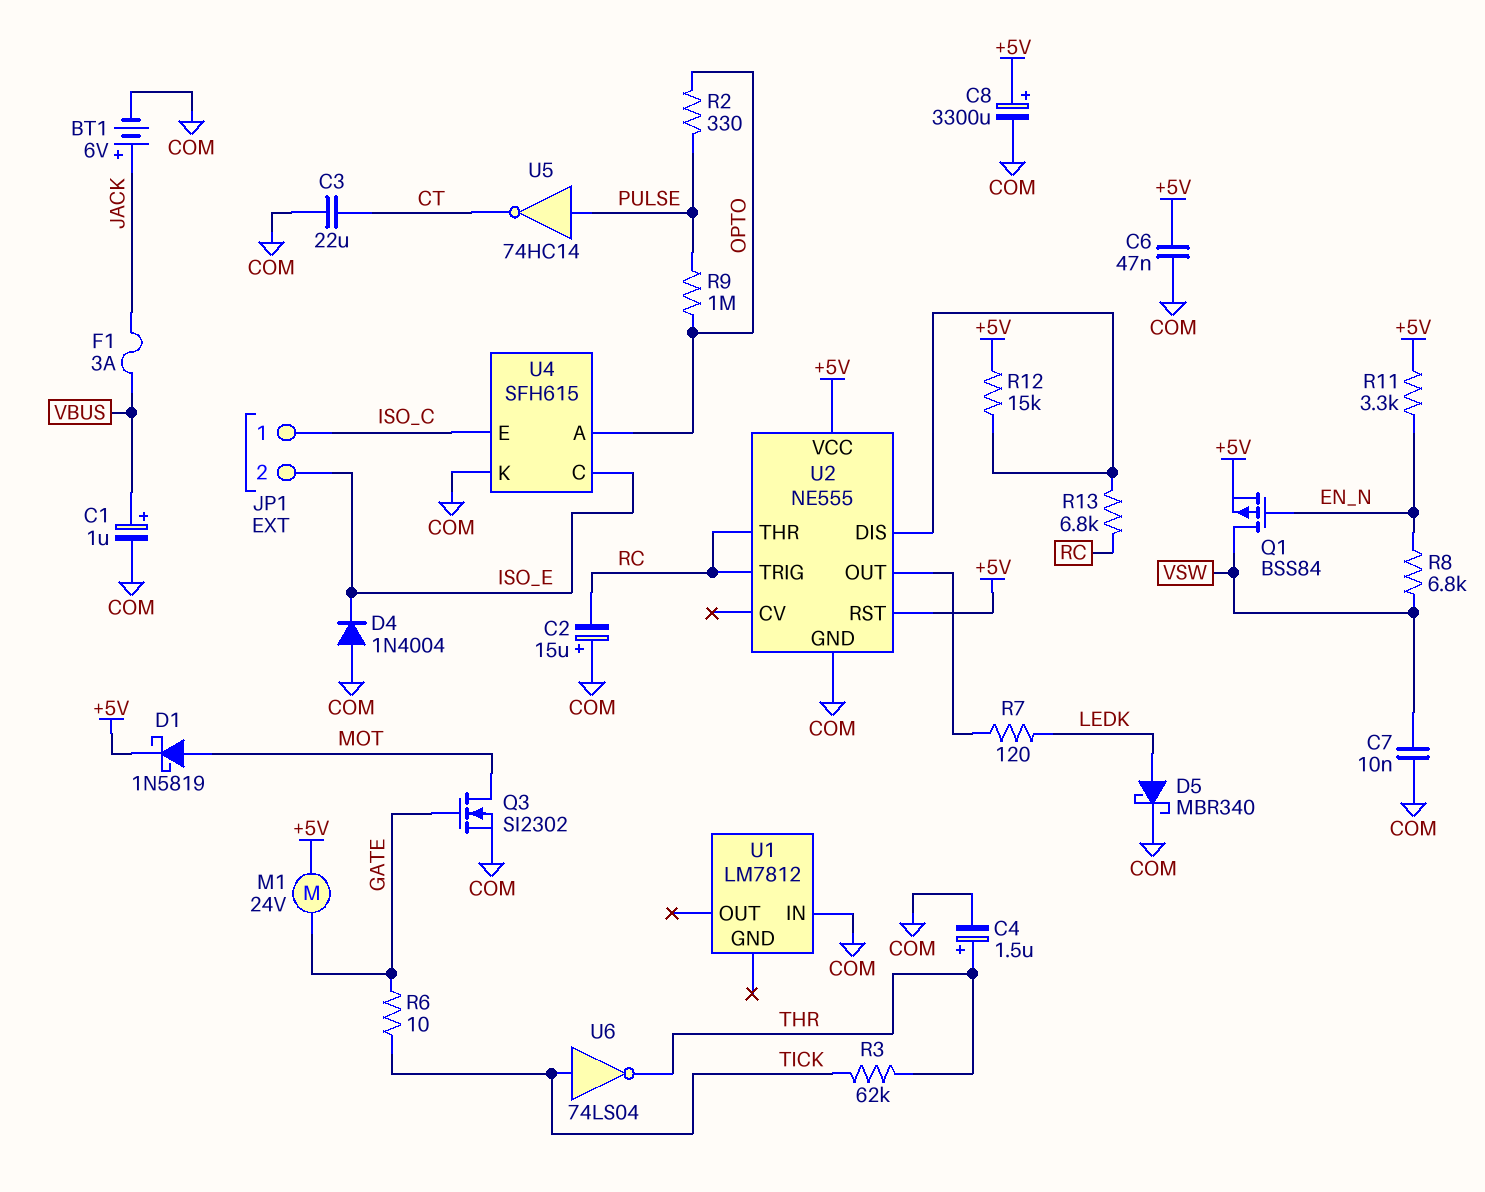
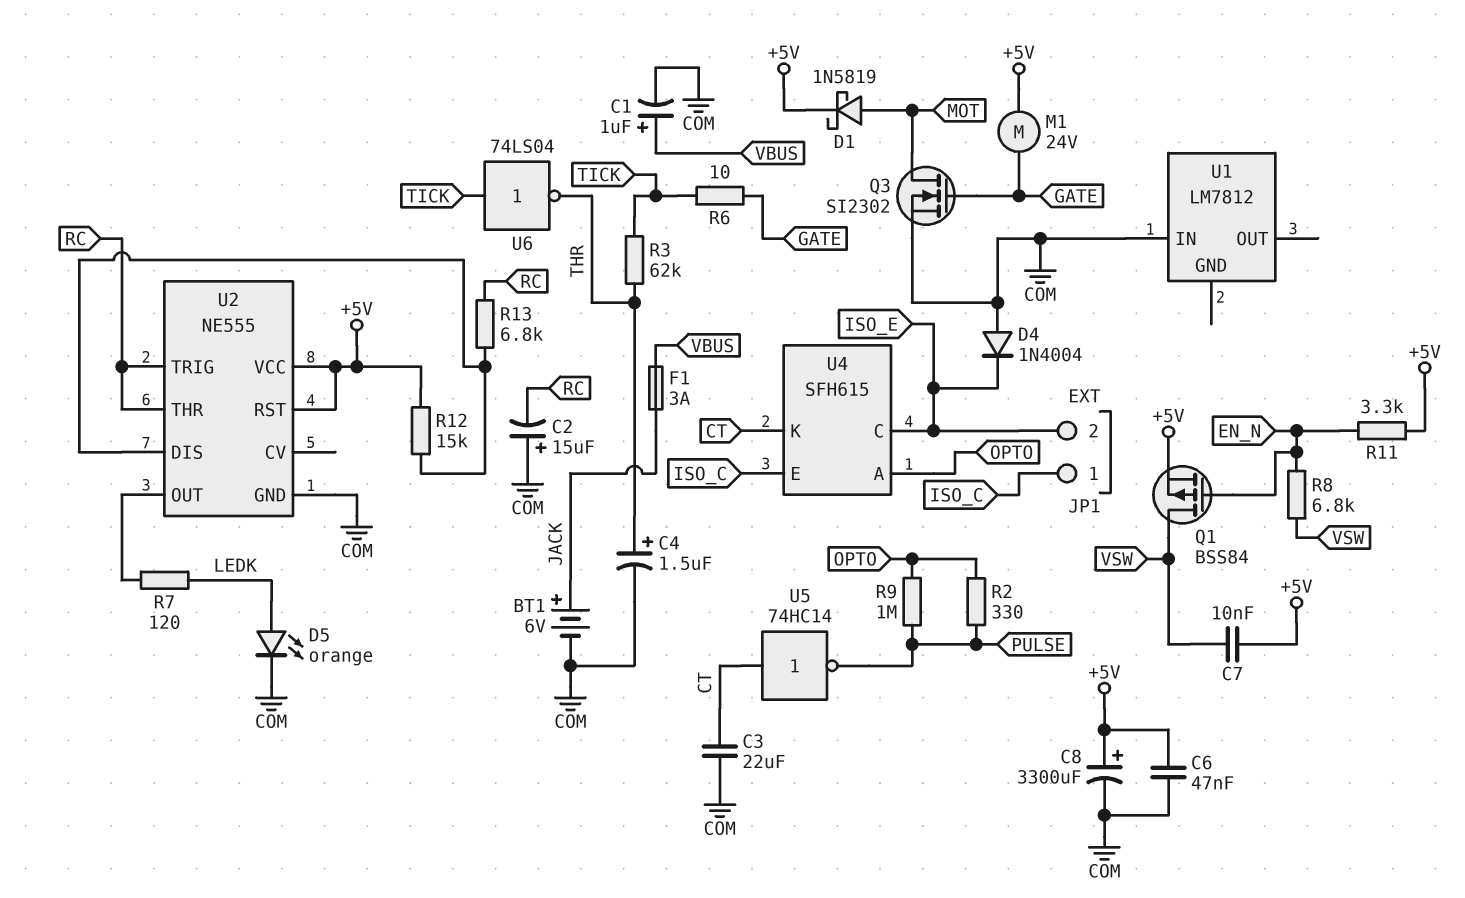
C7: 10nF (COM, VSW) -> 10nF (+5V, VSW)
D5: schottky MBR340 (A LEDK, K COM) -> LED orange (A LEDK, K COM)
U4 pin K: COM -> CT
U5: NOT 74HC14 (in PULSE, out CT) -> NOT 74HC14 (in CT, out PULSE)

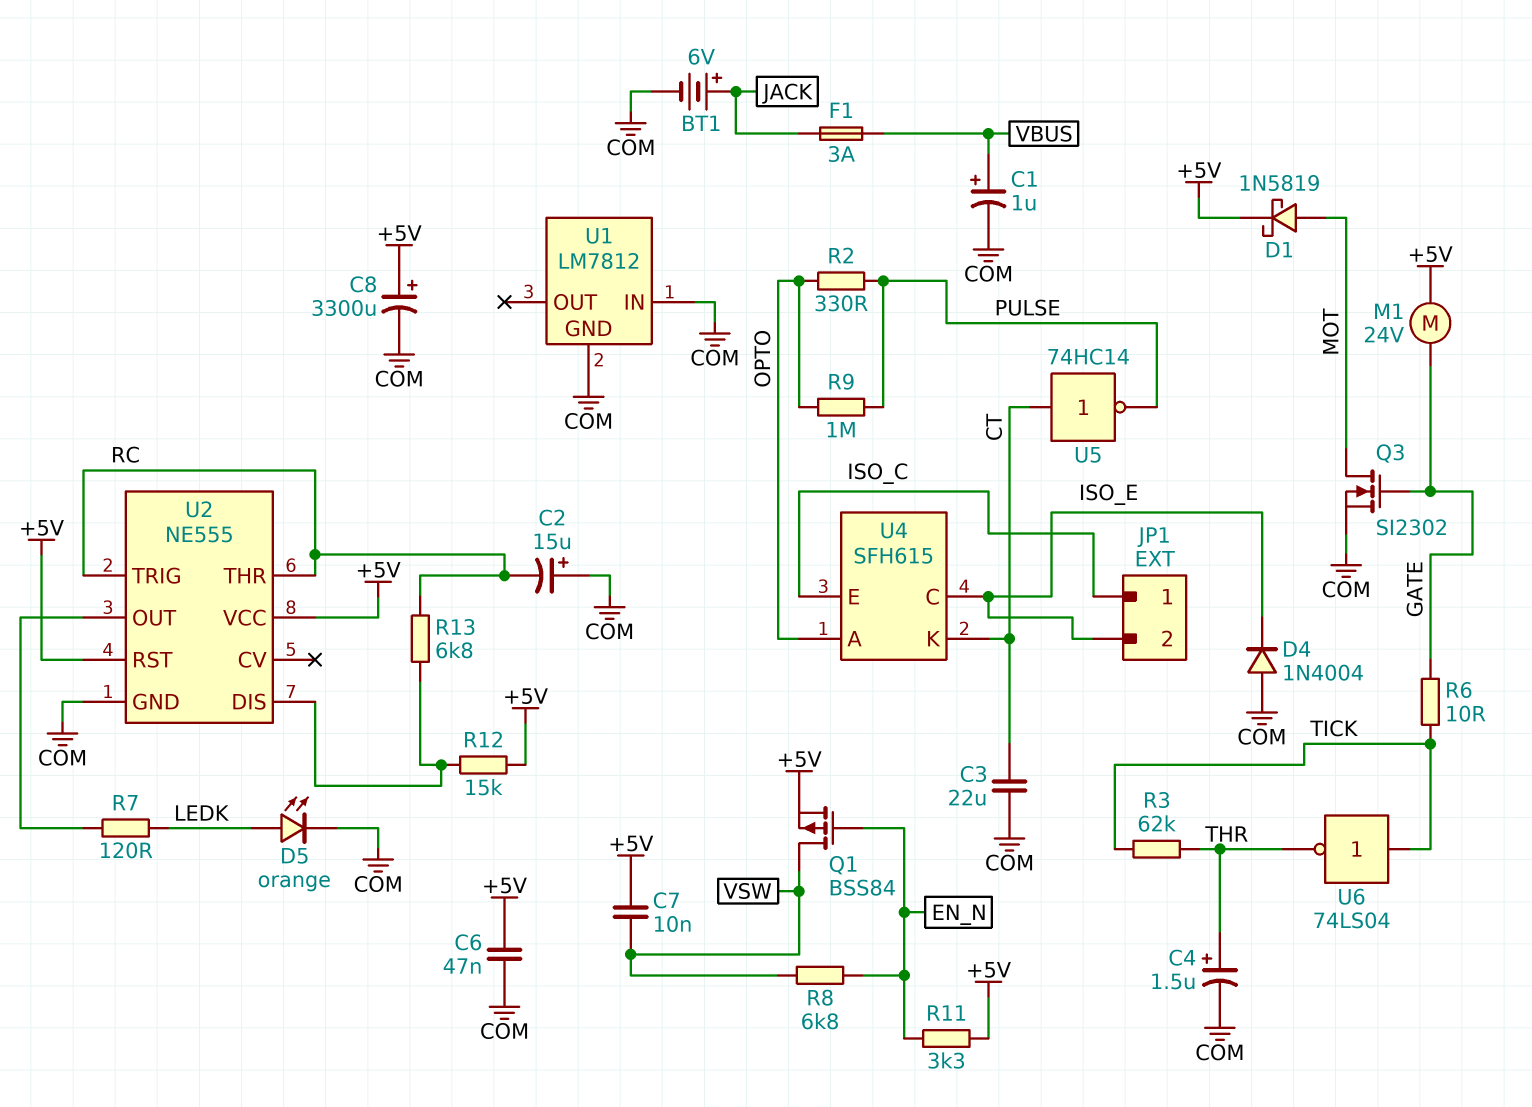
U1 pin GND: none -> COM

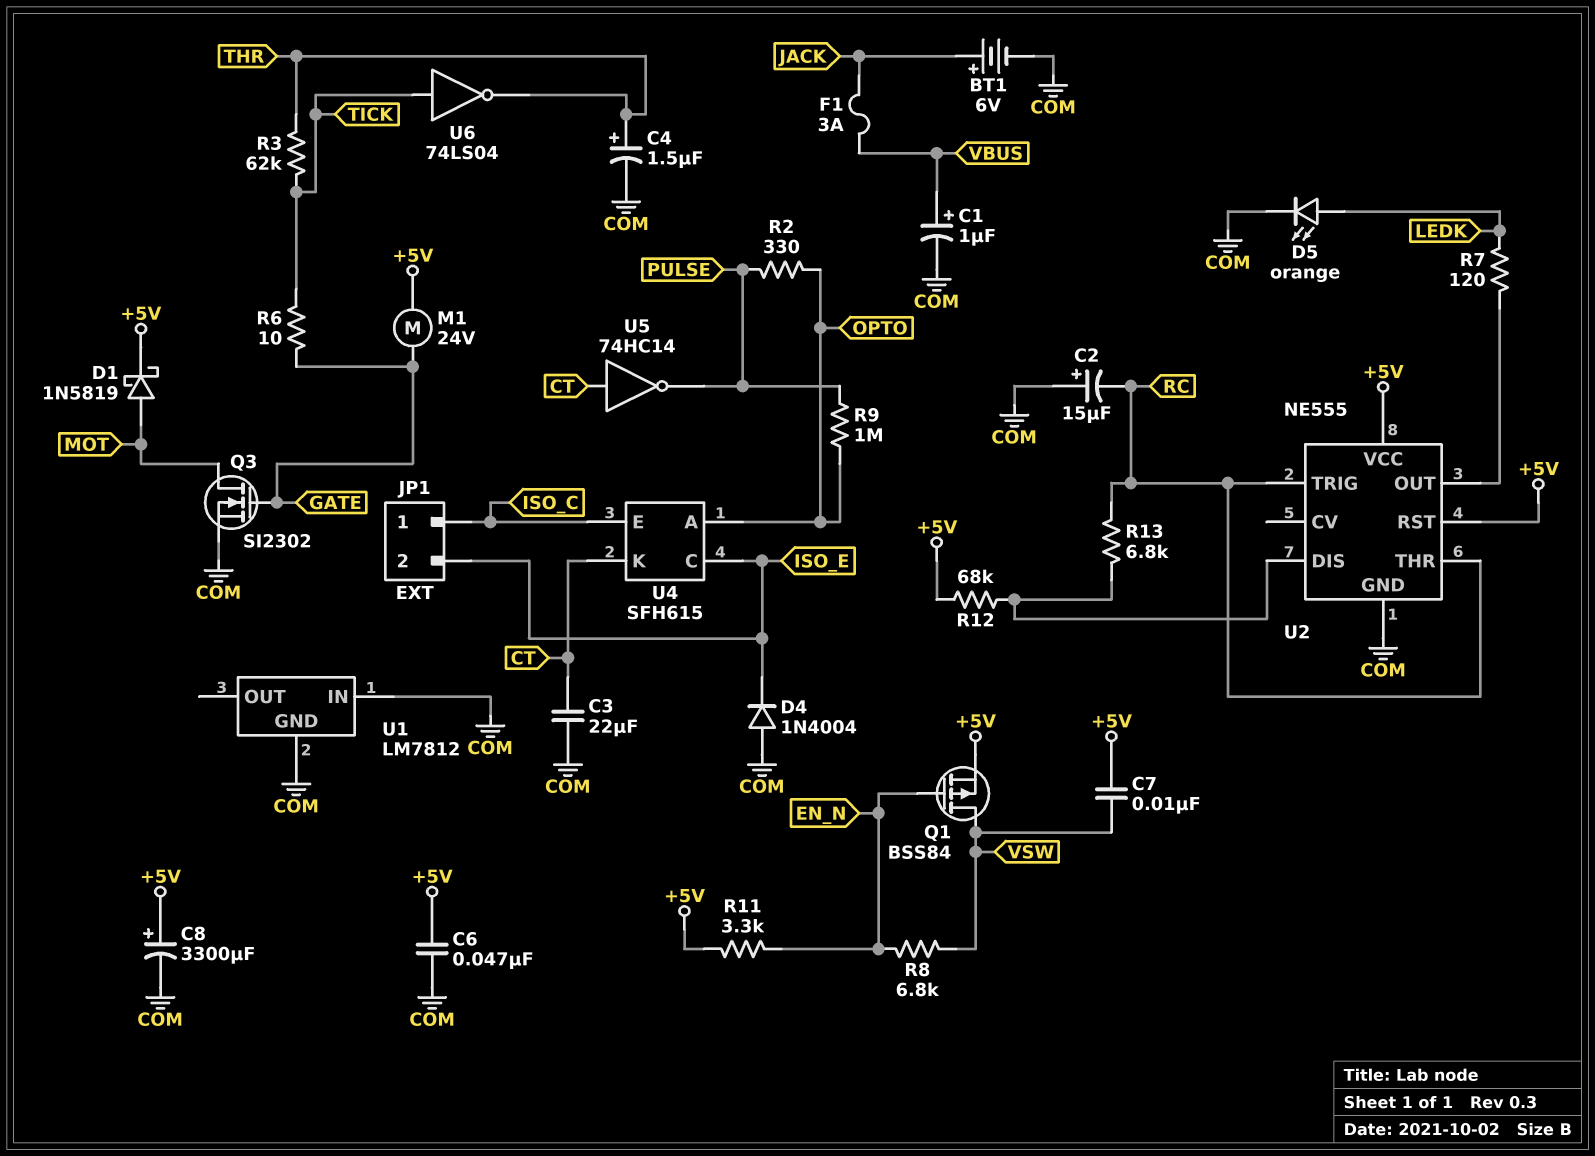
R12: 15k (+5V, U2/DIS) -> 68k (+5V, U2/DIS)

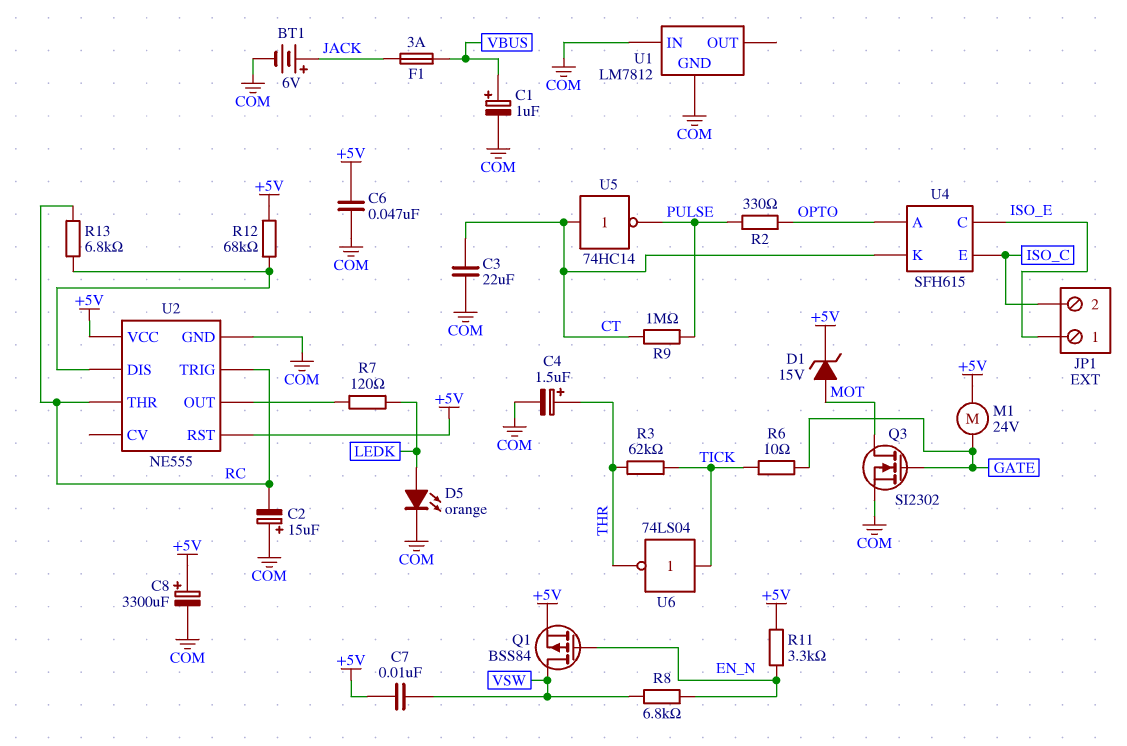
D1: schottky 1N5819 (A MOT, K +5V) -> zener 15V (A MOT, K +5V)
D4: diode 1N4004 (A COM, K ISO_E) -> none
JP1 pin 1: ISO_C -> ISO_E
JP1 pin 2: ISO_E -> ISO_C
R9: 1M (OPTO, PULSE) -> 1M (CT, PULSE)

